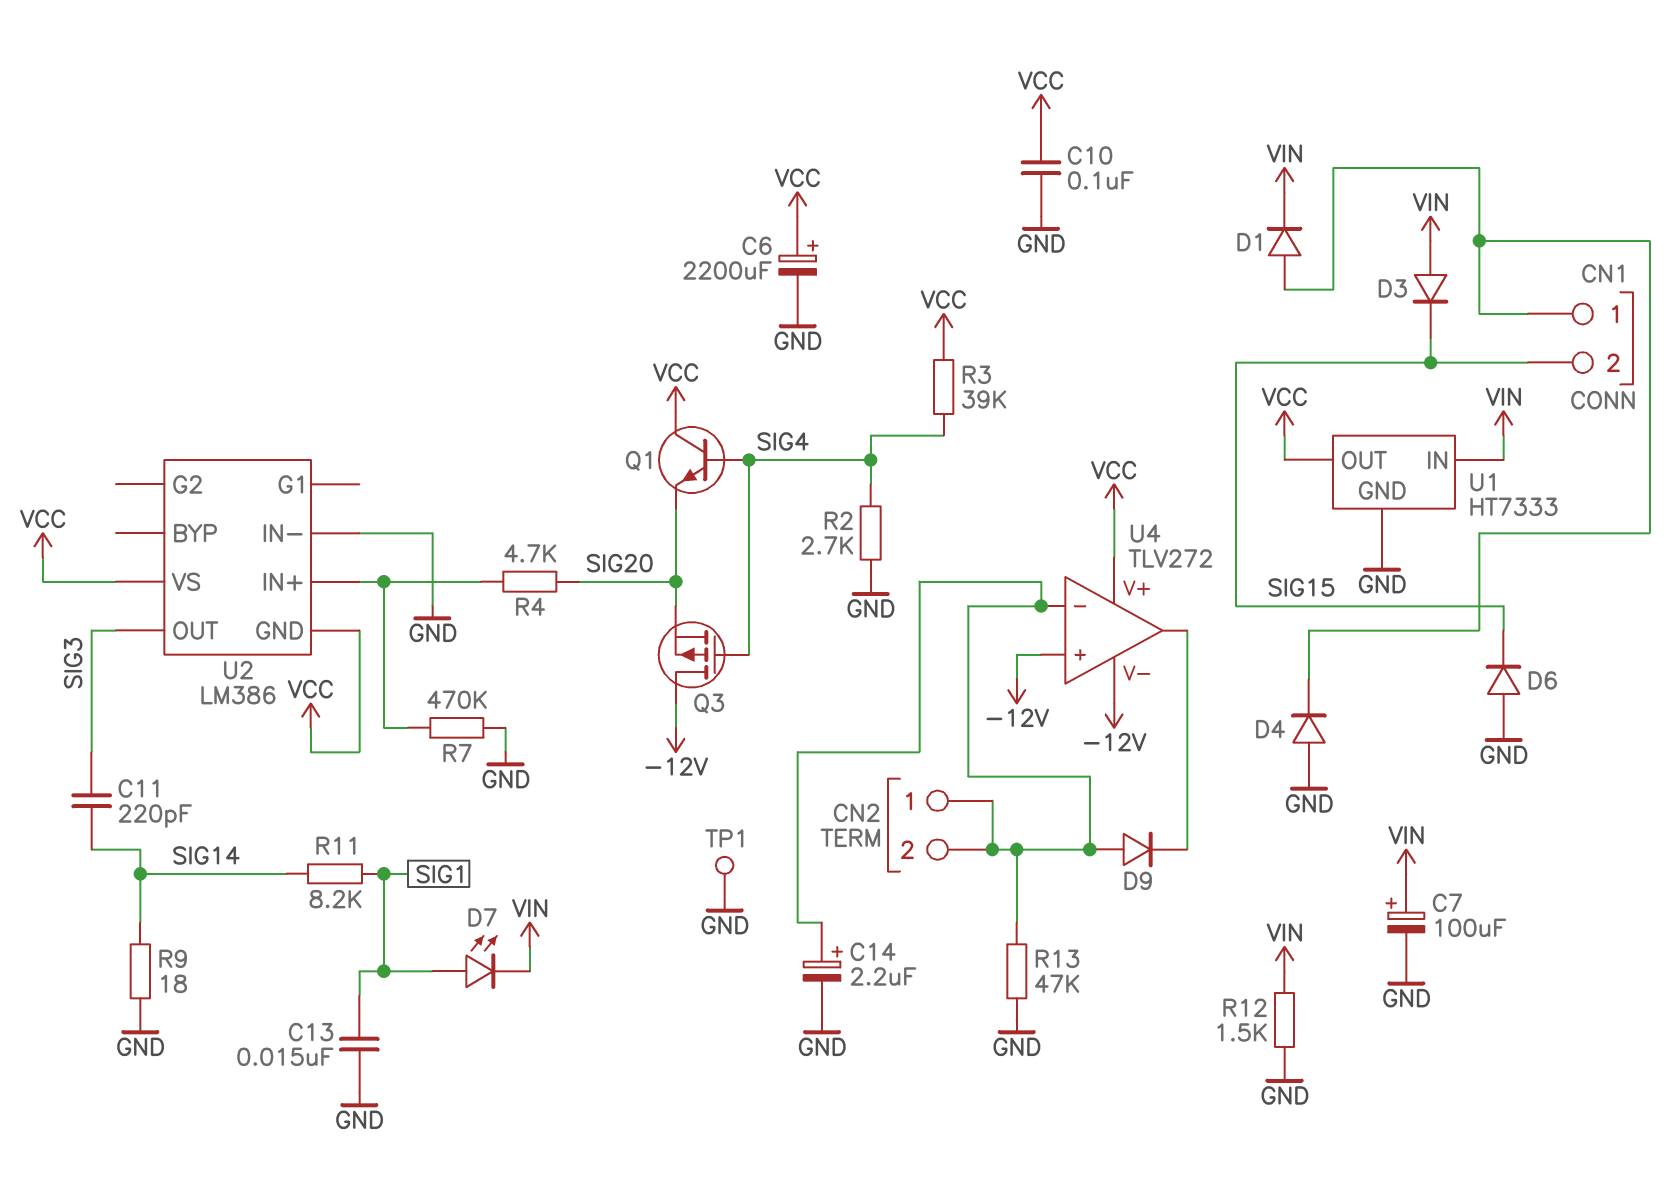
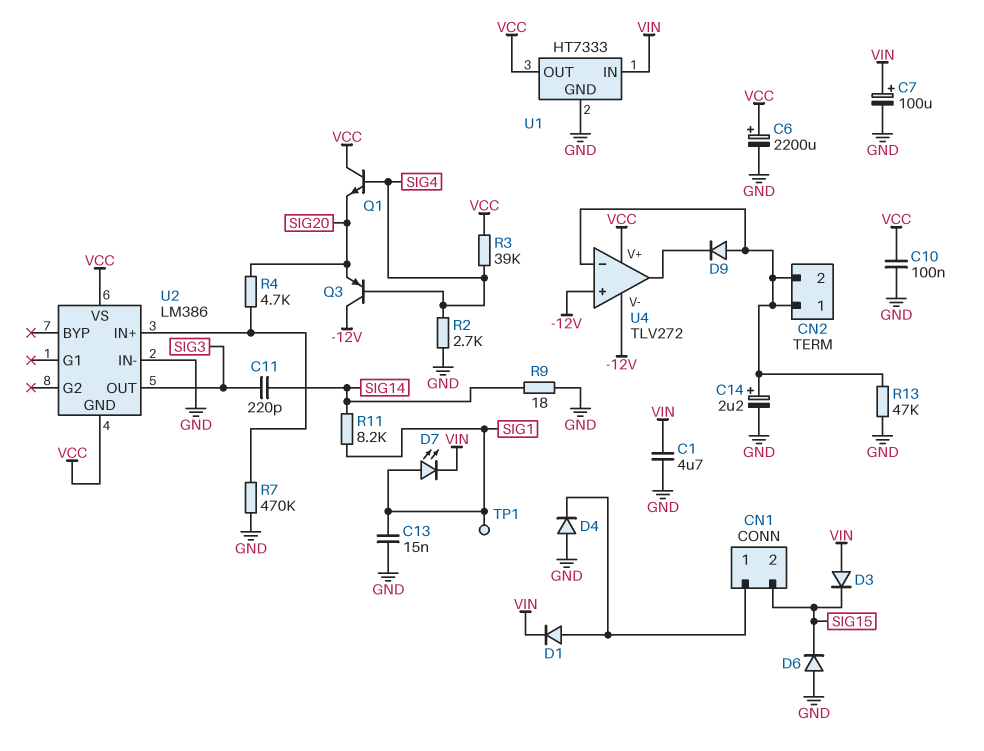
C1: none -> 4.7uF (GND, VIN)
Q3: PMOS (G SIG4, D -12V, S SIG20) -> PNP (B SIG4, C -12V, E SIG20)
R12: 1.5k (GND, VIN) -> none
TP1: test point (GND) -> test point (SIG1)

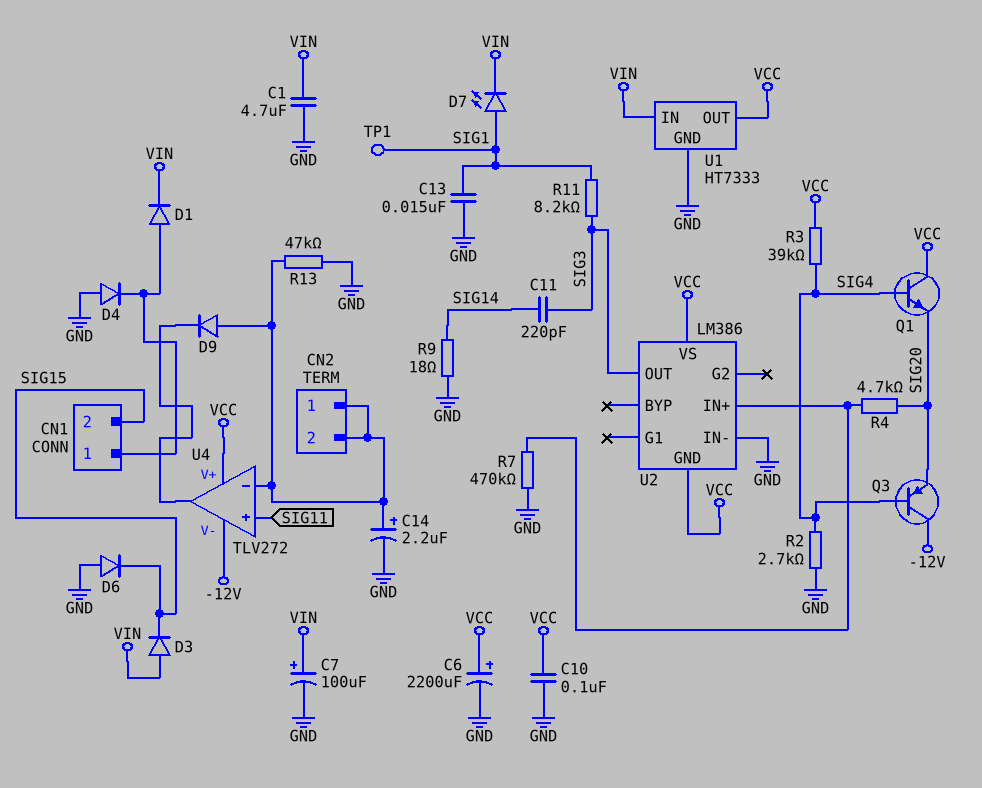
R11: 8.2k (SIG1, SIG14) -> 8.2k (SIG1, SIG3)
U4 pin in+: -12V -> SIG11

